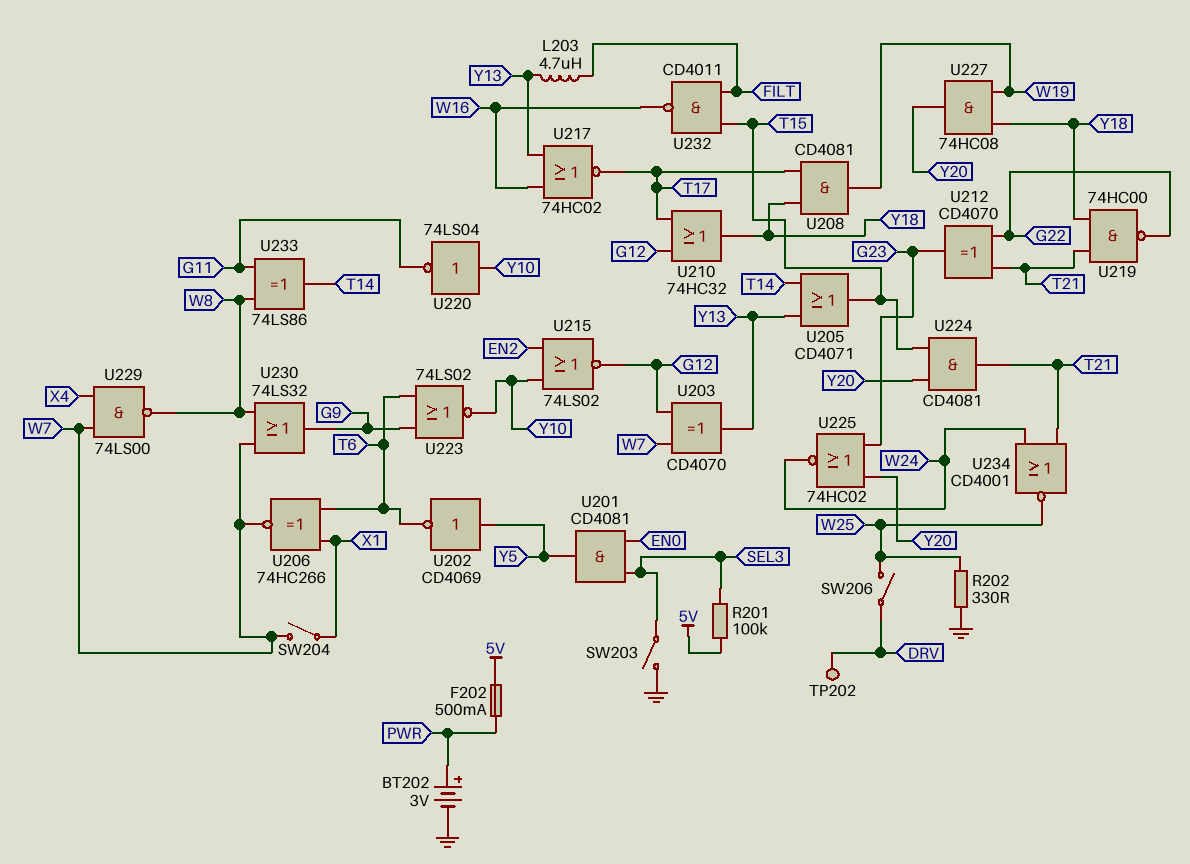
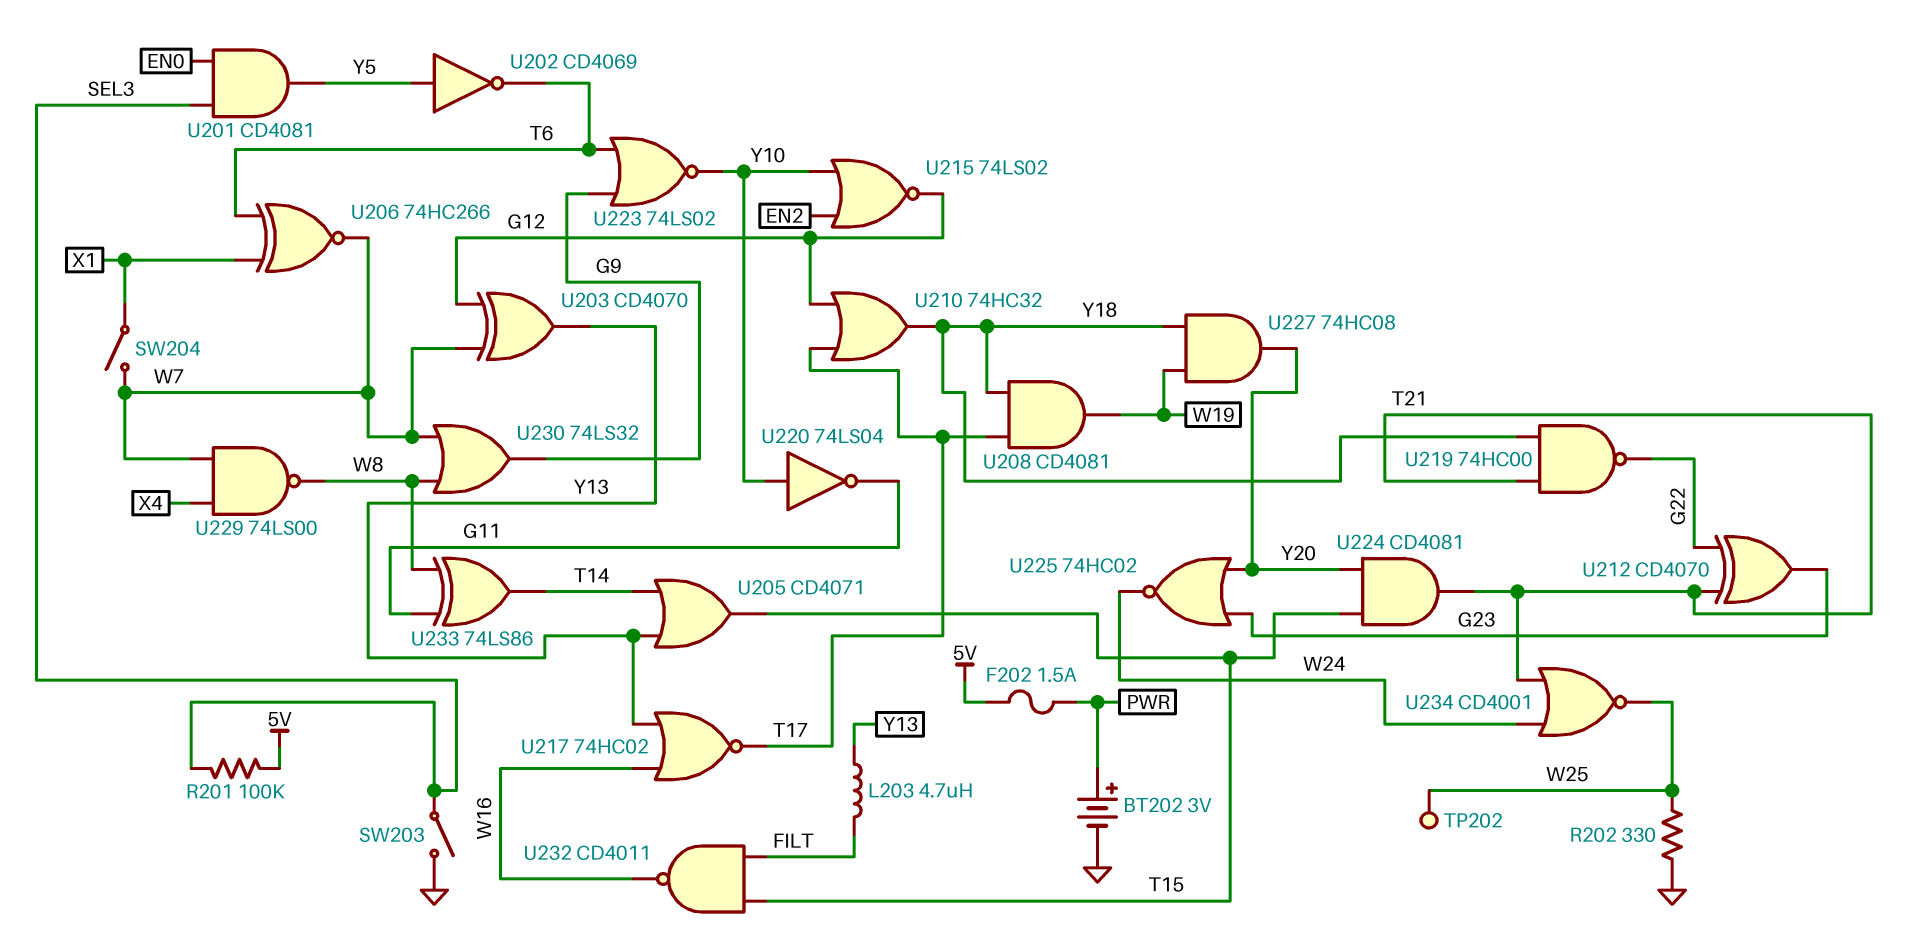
F202: 500mA (5V, PWR) -> 1.5A (5V, PWR)
SW206: switch (DRV, W25) -> none
TP202: test point (DRV) -> test point (W25)

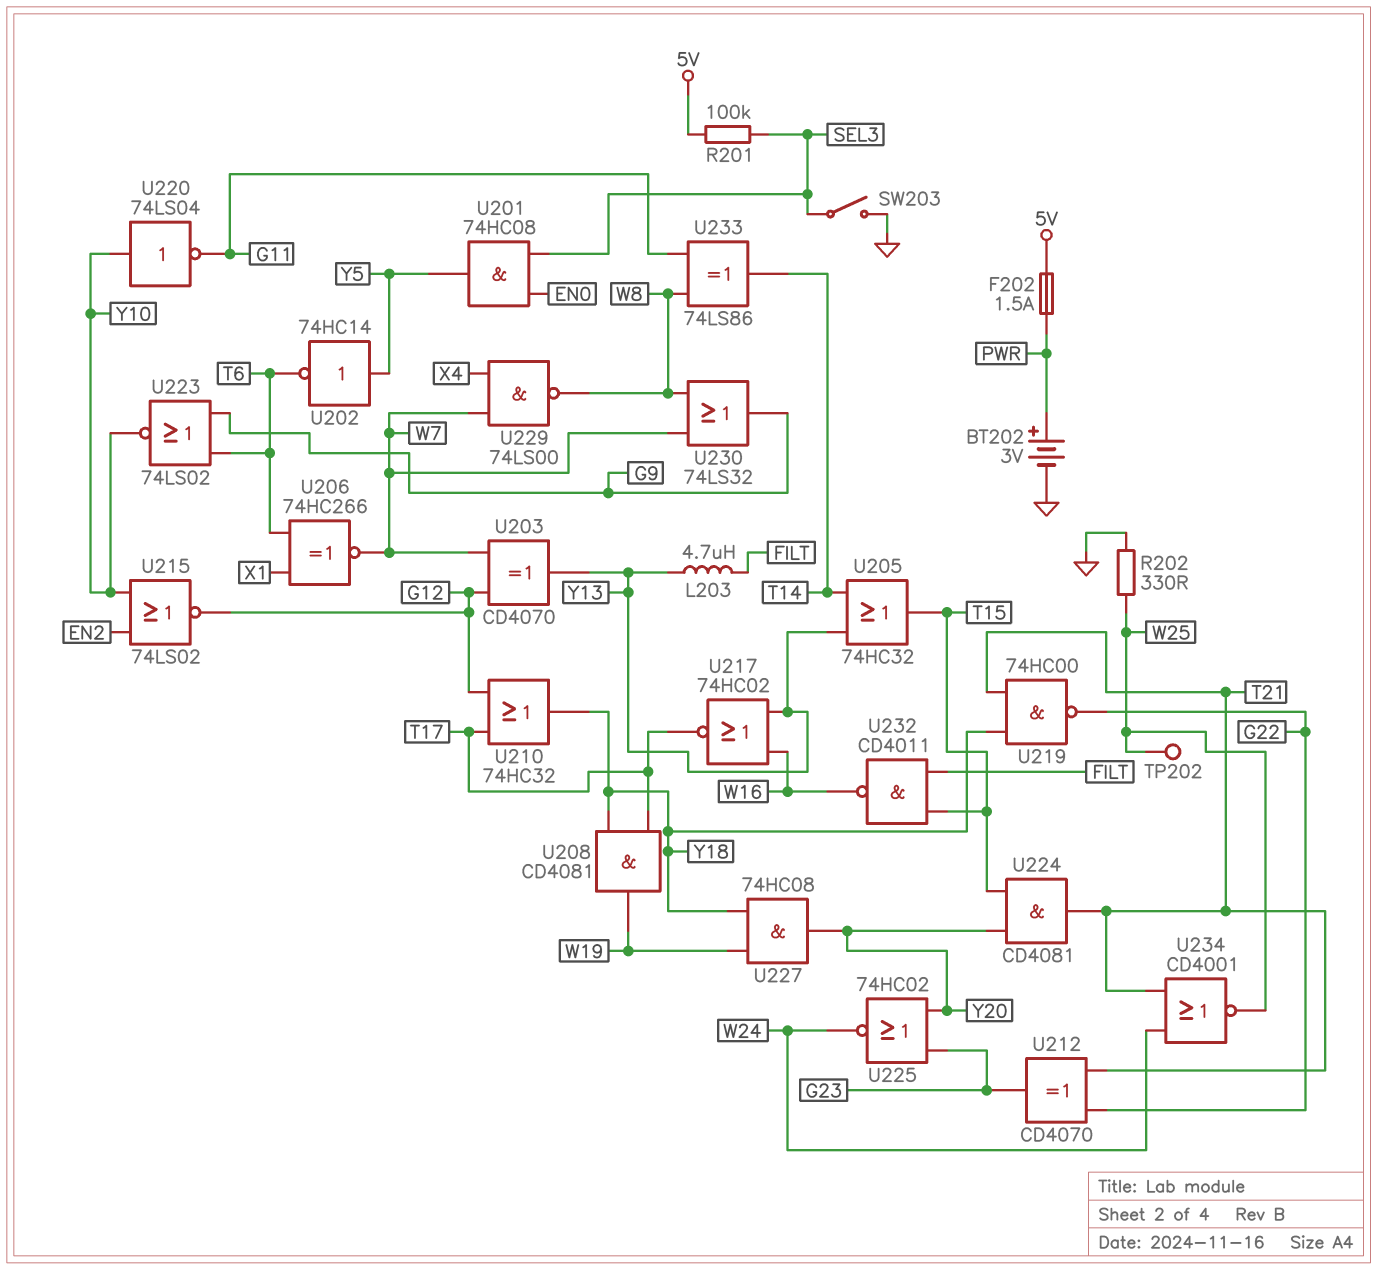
SW204: switch (W7, X1) -> none
U201: AND CD4081 (in EN0, in SEL3, out Y5) -> AND 74HC08 (in EN0, in SEL3, out Y5)
U202: NOT CD4069 (in Y5, out T6) -> NOT 74HC14 (in Y5, out T6)
U205: OR CD4071 (in T14, in Y13, out T15) -> OR 74HC32 (in T14, in Y13, out T15)

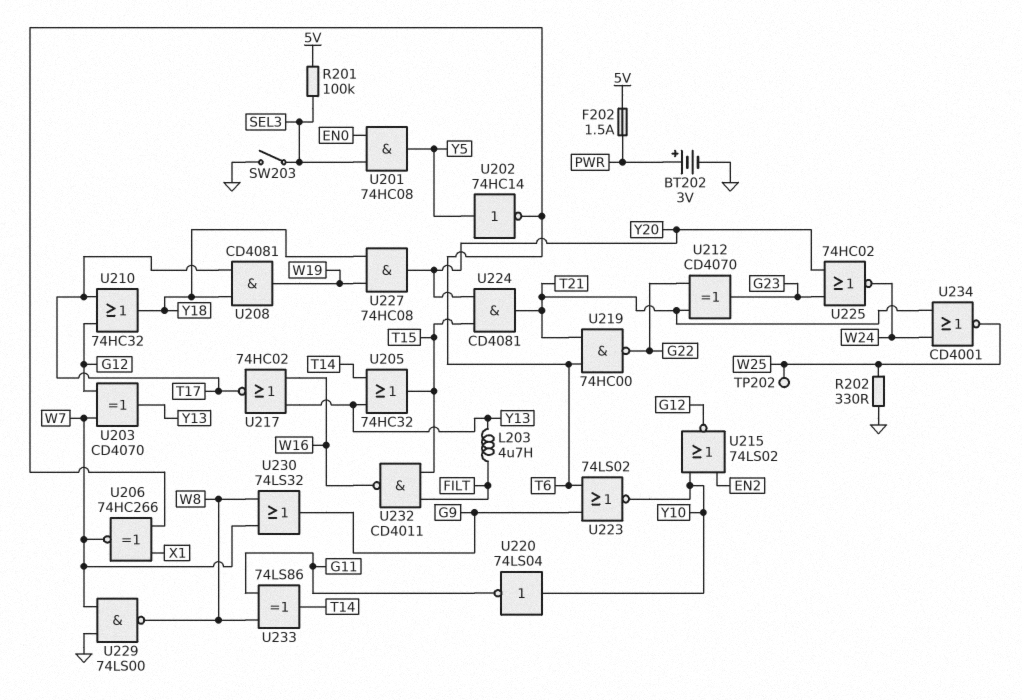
U219: NAND 74HC00 (in T21, in Y18, out G22) -> NAND 74HC00 (in T6, in T21, out G22)
U229: NAND 74LS00 (in W7, in X4, out W8) -> NAND 74LS00 (in GND, in W7, out W8)

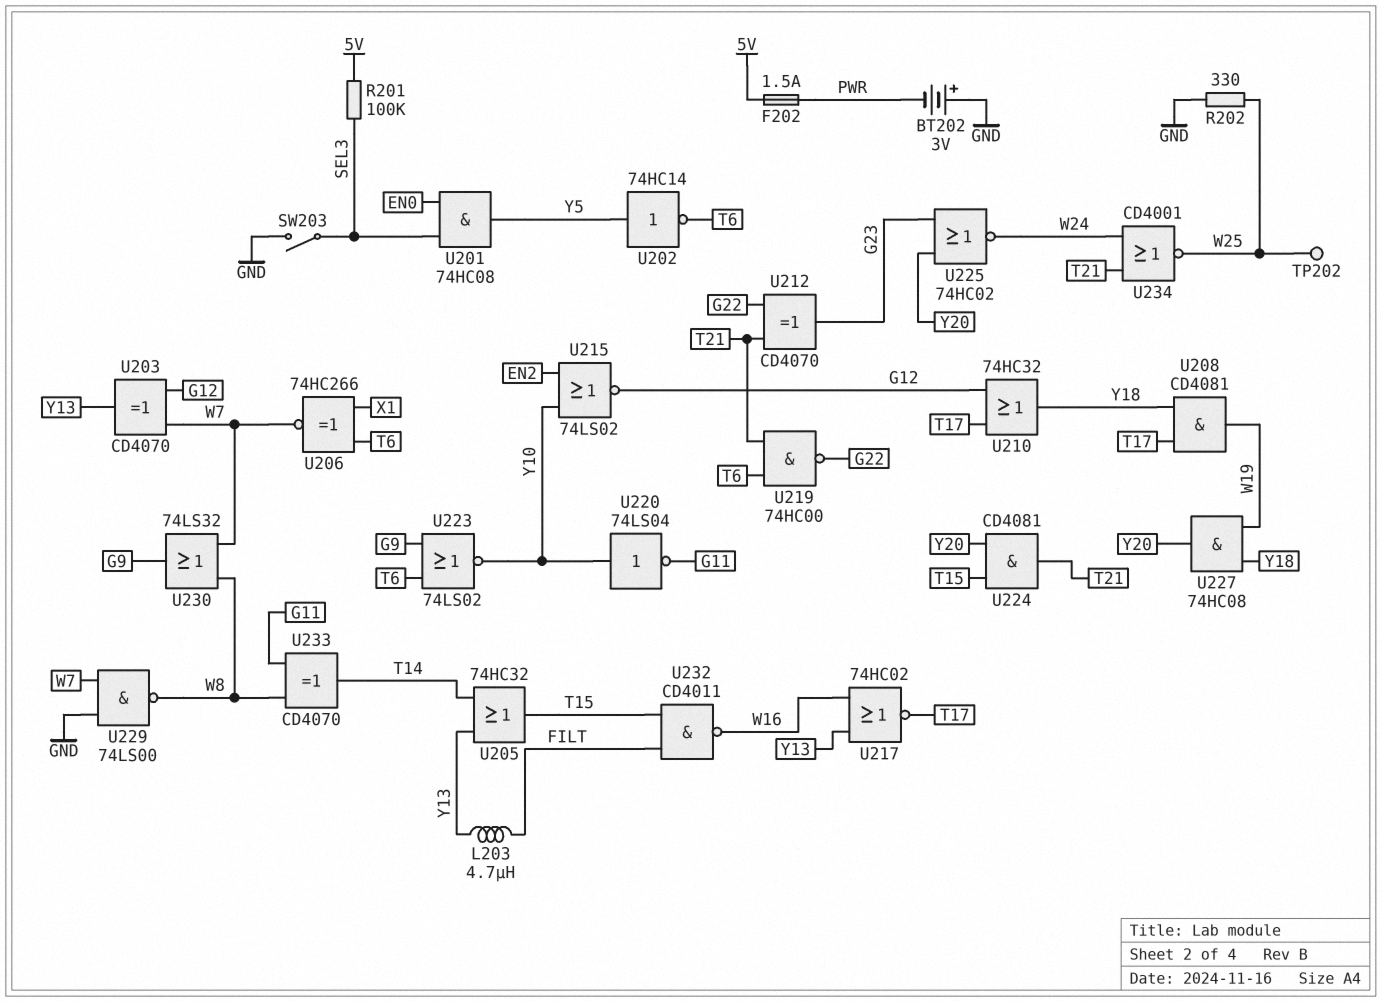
BT202: 3V (plus PWR, minus GND) -> 3V (plus GND, minus PWR)
U233: XOR 74LS86 (in G11, in W8, out T14) -> XOR CD4070 (in G11, in W8, out T14)

